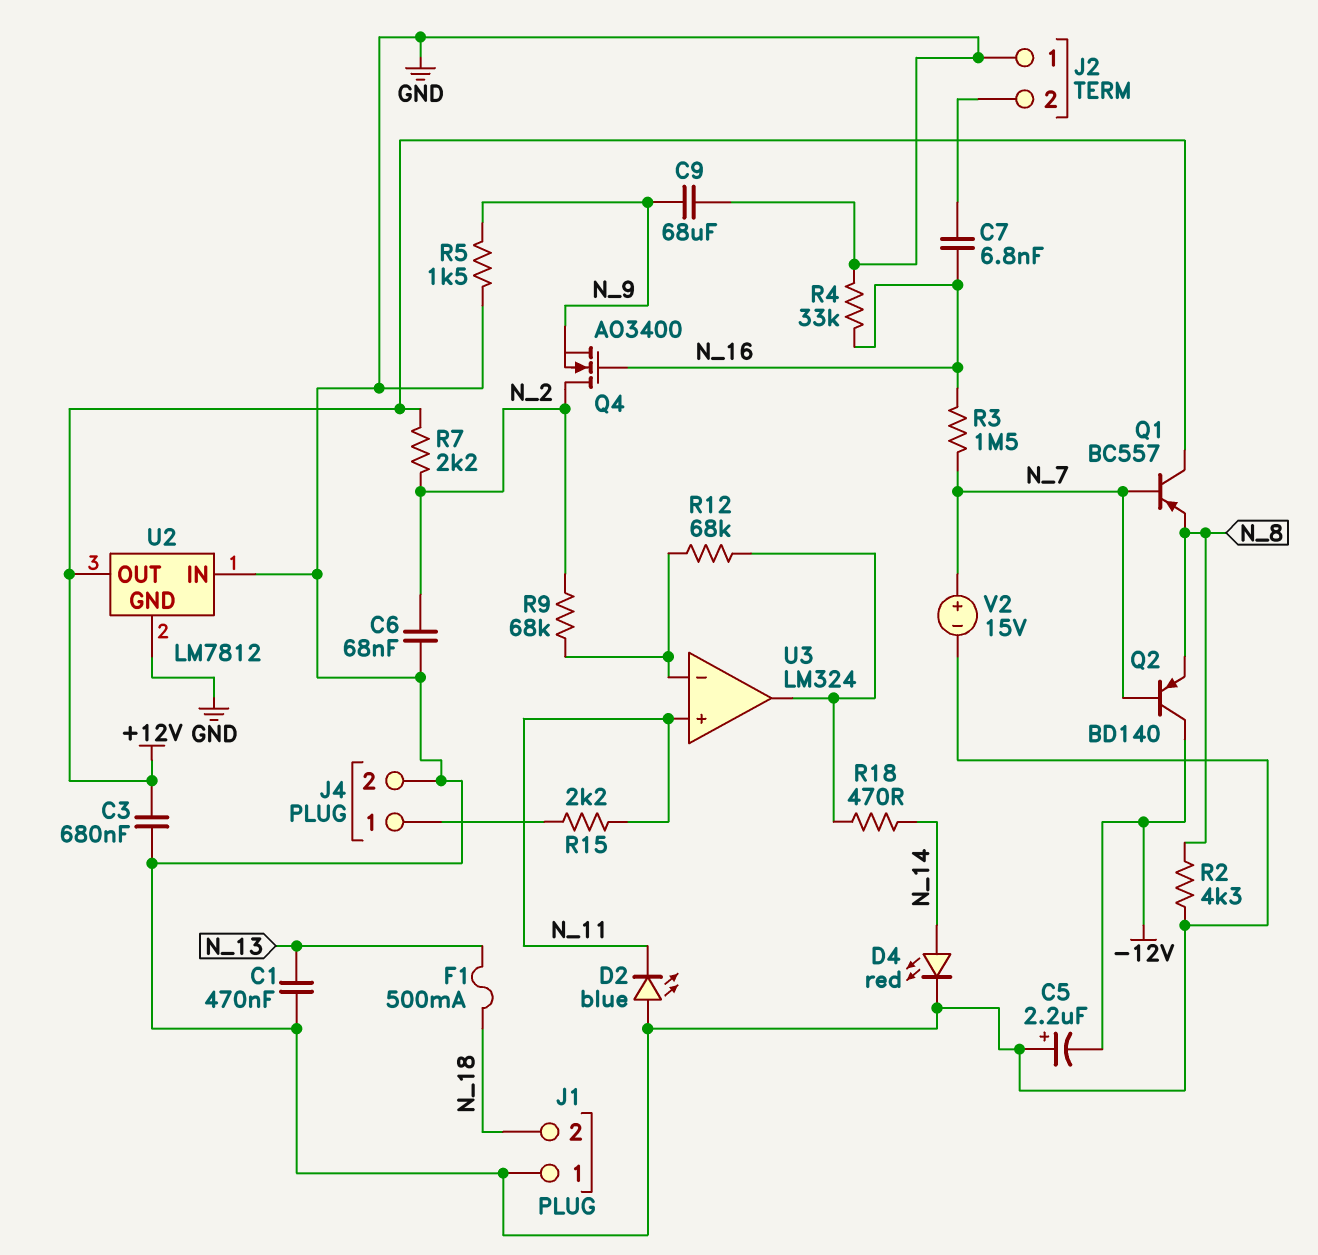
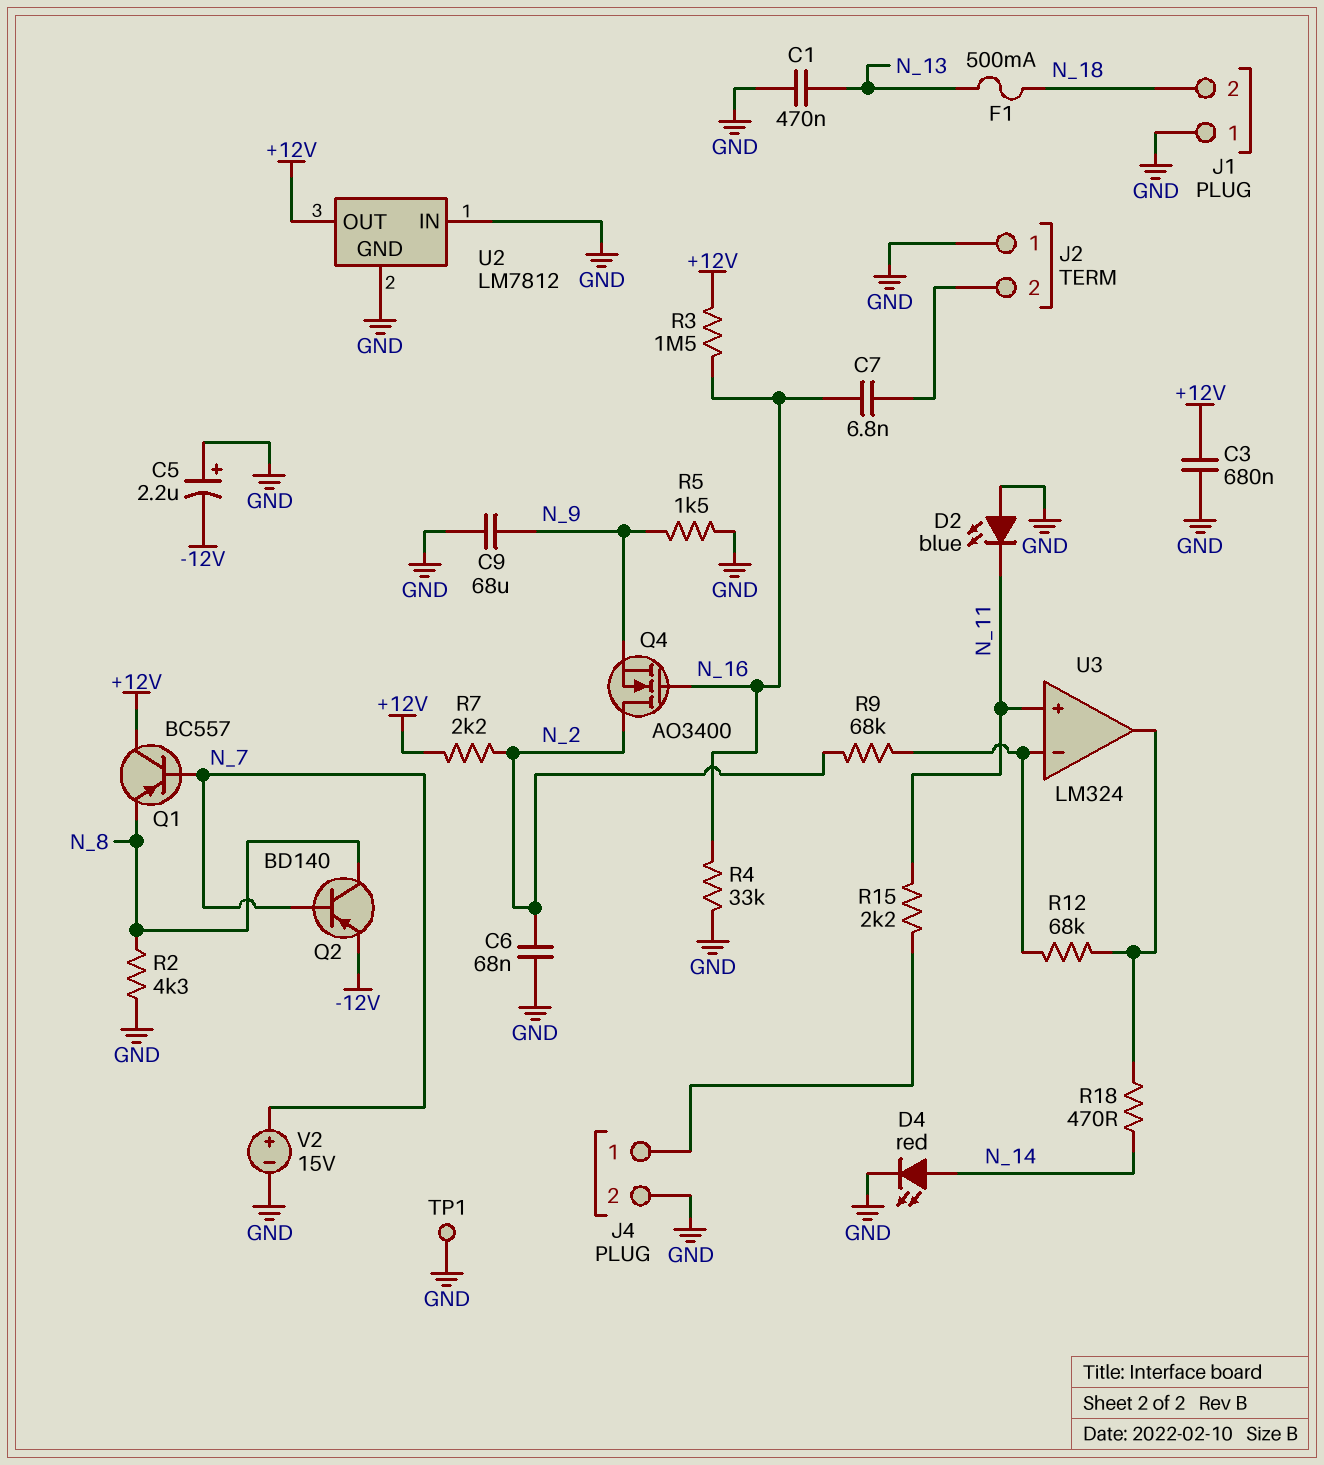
Q2: PNP BD140 (B N_7, C -12V, E N_8) -> PNP BD140 (B N_7, C N_8, E -12V)
R3: 1.5M (N_7, N_16) -> 1.5M (+12V, N_16)
TP1: none -> test point (GND)

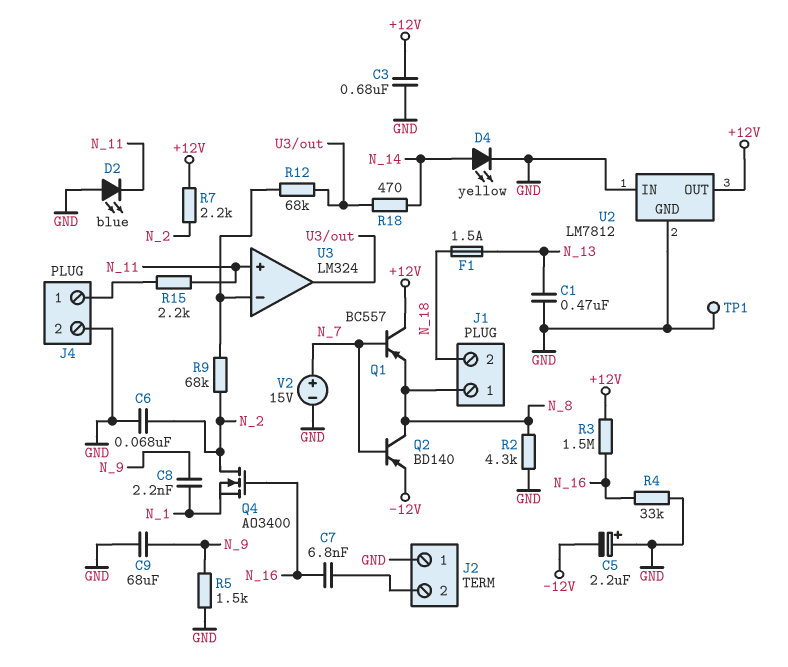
C8: none -> 2.2nF (N_1, N_9)
D4: LED red (A N_14, K GND) -> LED yellow (A N_14, K GND)
F1: 500mA (N_13, N_18) -> 1.5A (N_13, N_18)
J1 pin 1: GND -> N_8
Q4: NMOS AO3400 (G N_16, D N_2, S N_9) -> NMOS AO3400 (G N_16, D N_2, S N_1)

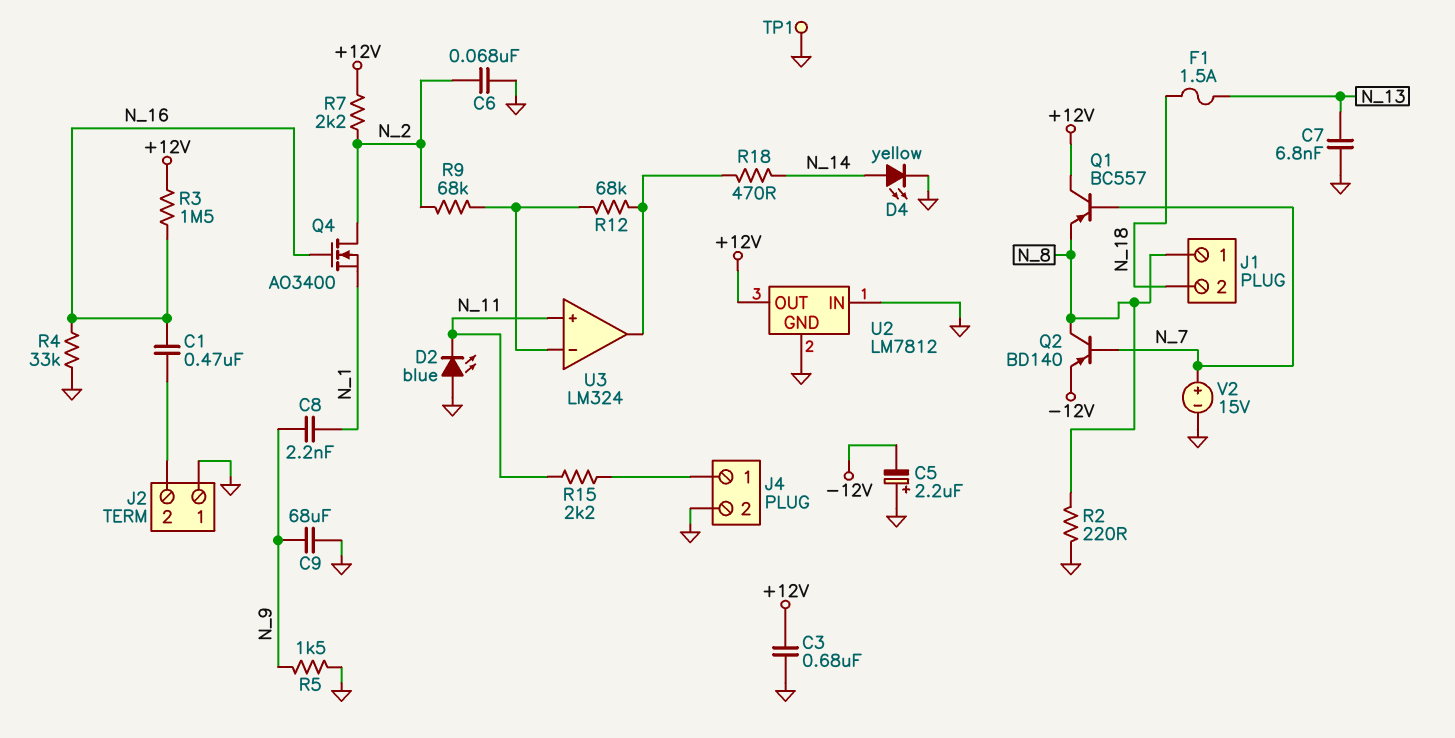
C1: 470nF (GND, N_13) -> 470nF (J2/2, N_16)
C7: 6.8nF (J2/2, N_16) -> 6.8nF (GND, N_13)
R2: 4.3k (GND, N_8) -> 220 (GND, N_8)

